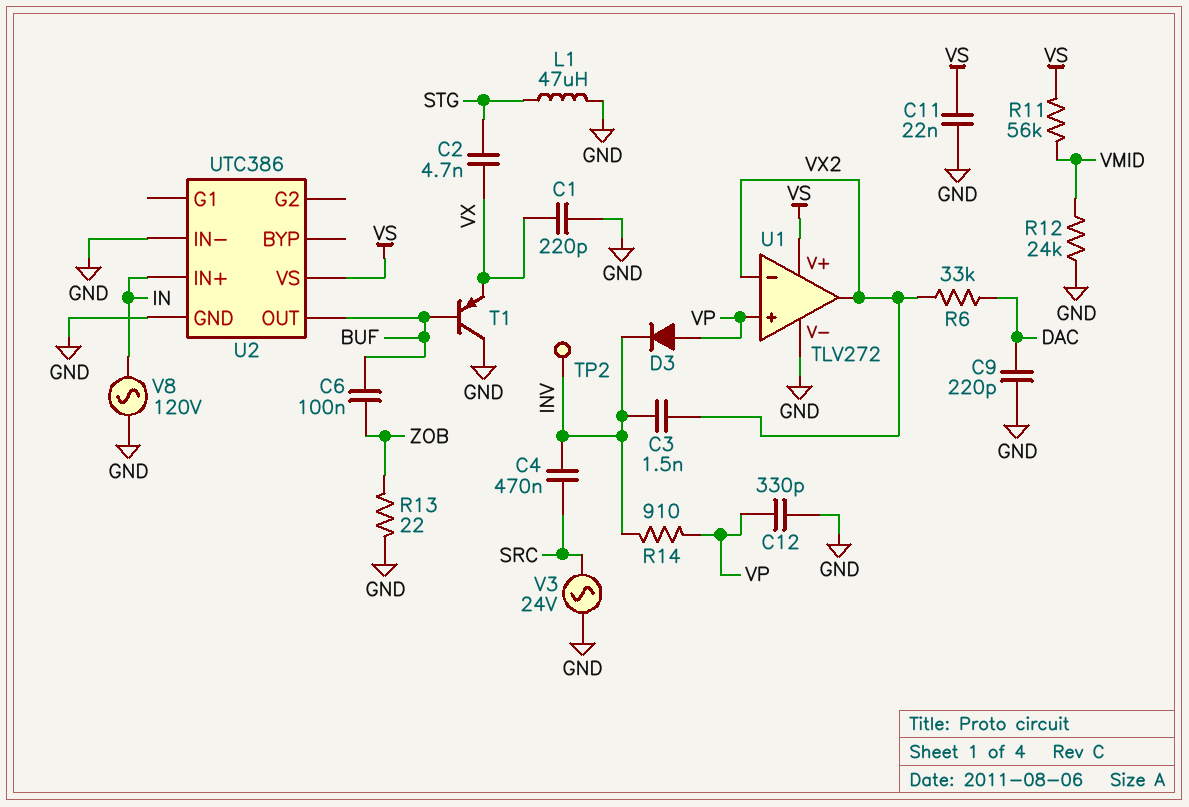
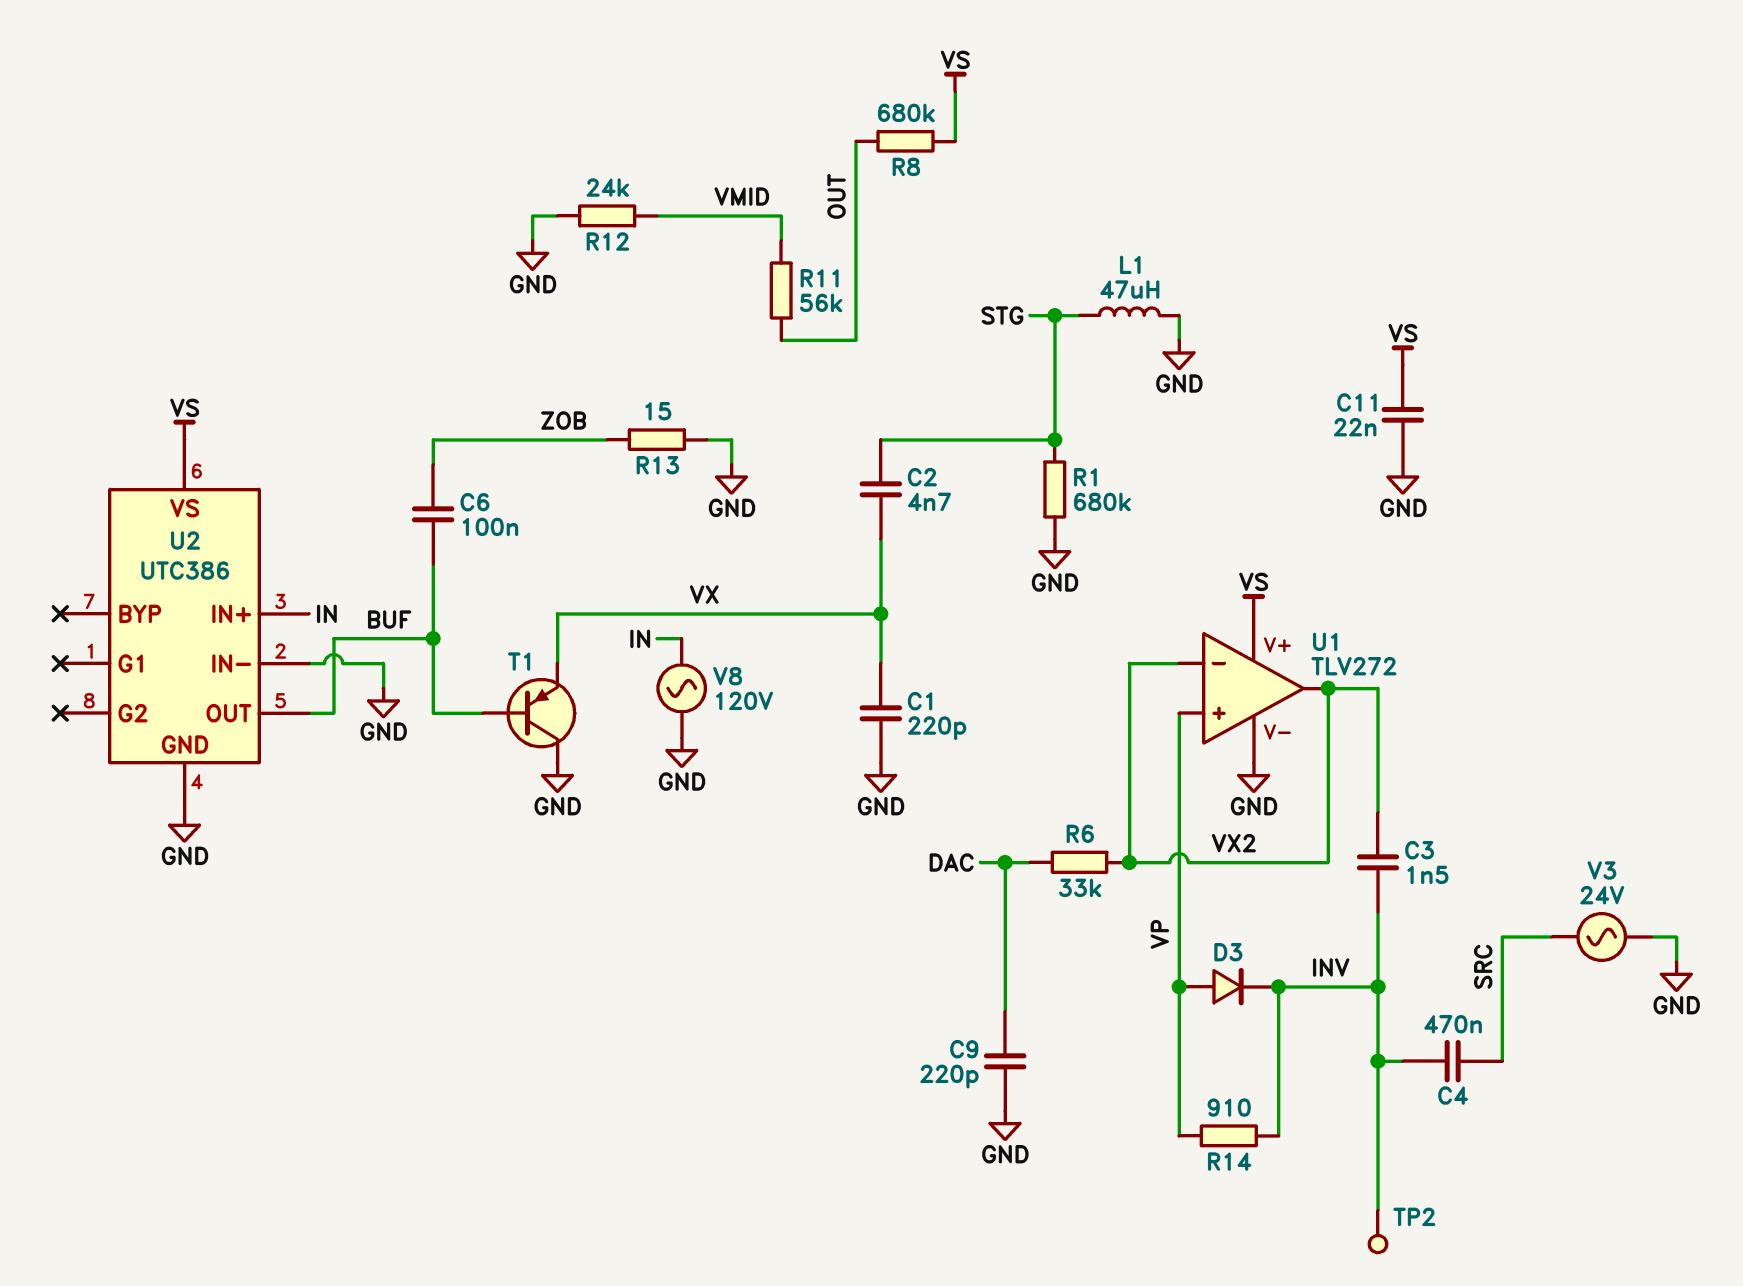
C12: 330pF (GND, VP) -> none
R1: none -> 680k (GND, STG)
R8: none -> 680k (OUT, VS)
R11: 56k (VMID, VS) -> 56k (OUT, VMID)
R13: 22 (GND, ZOB) -> 15 (GND, ZOB)

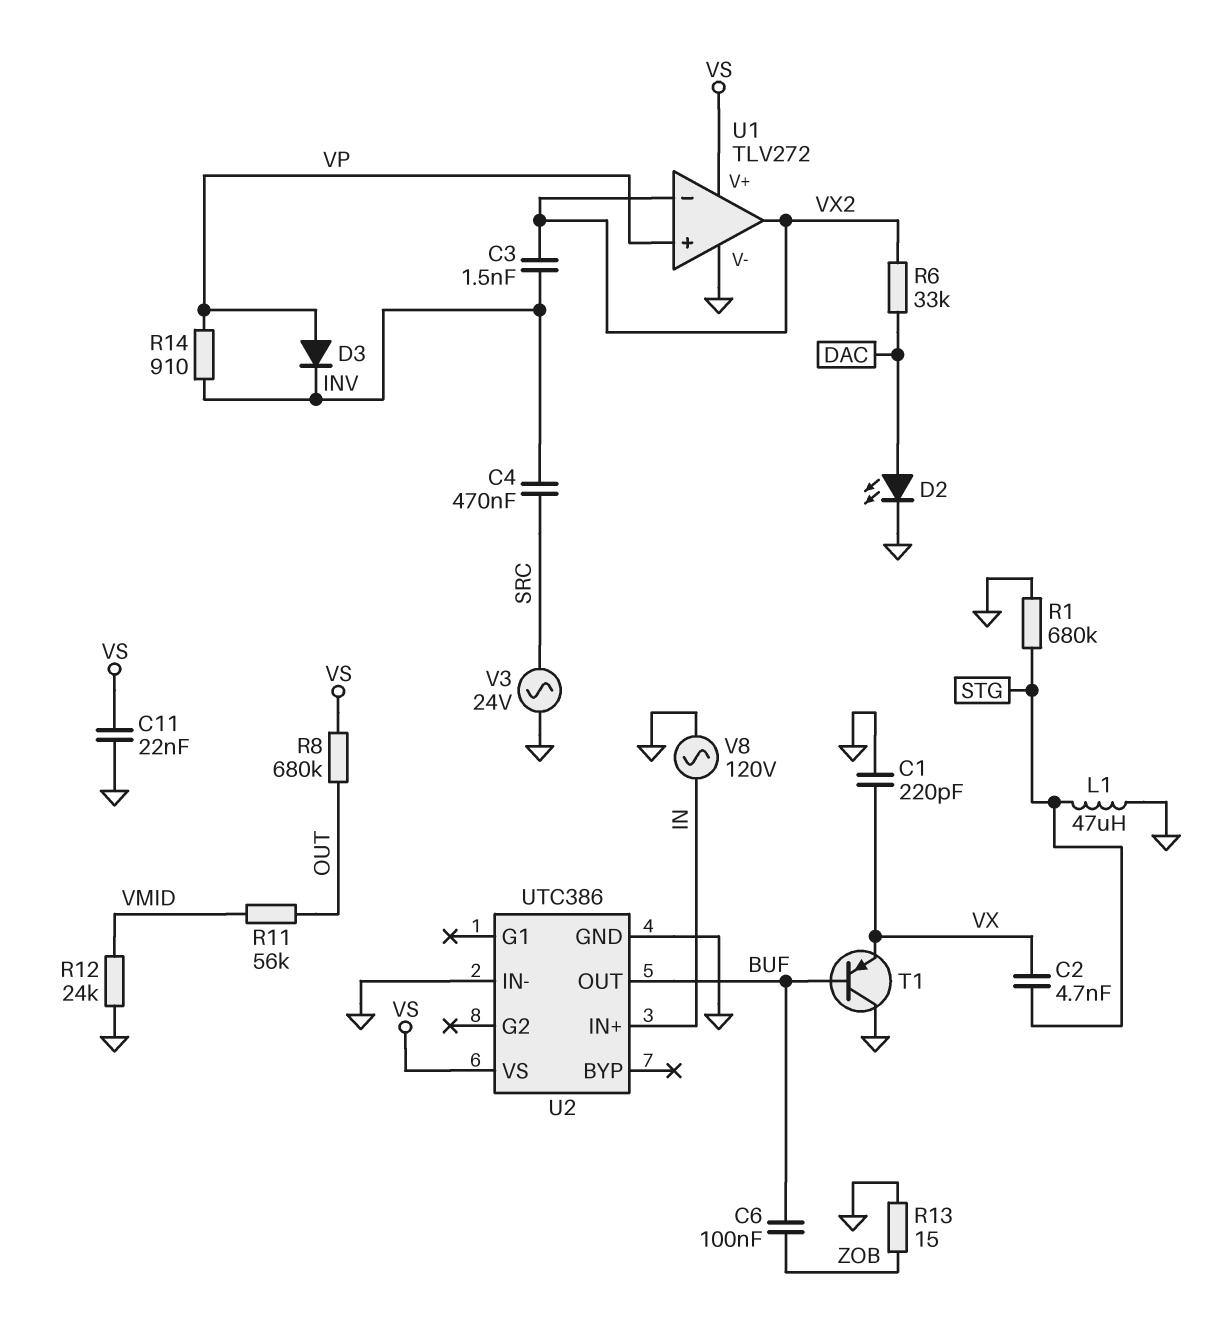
C9: 220pF (DAC, GND) -> none
D2: none -> LED (A DAC, K GND)
TP2: test point (INV) -> none

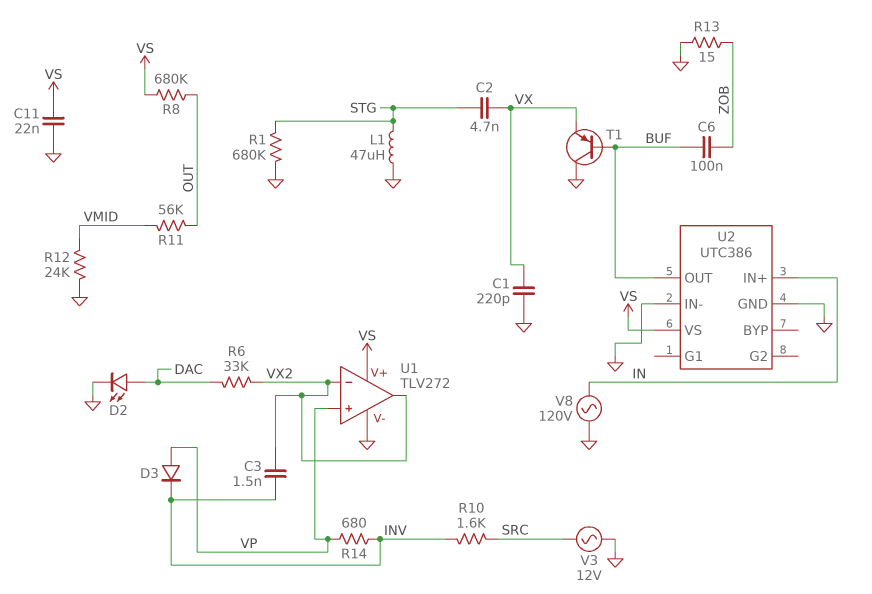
C4: 470nF (INV, SRC) -> none
R10: none -> 1.6k (INV, SRC)
R14: 910 (INV, VP) -> 680 (INV, VP)
V3: AC 24V (GND, SRC) -> AC 12V (GND, SRC)

